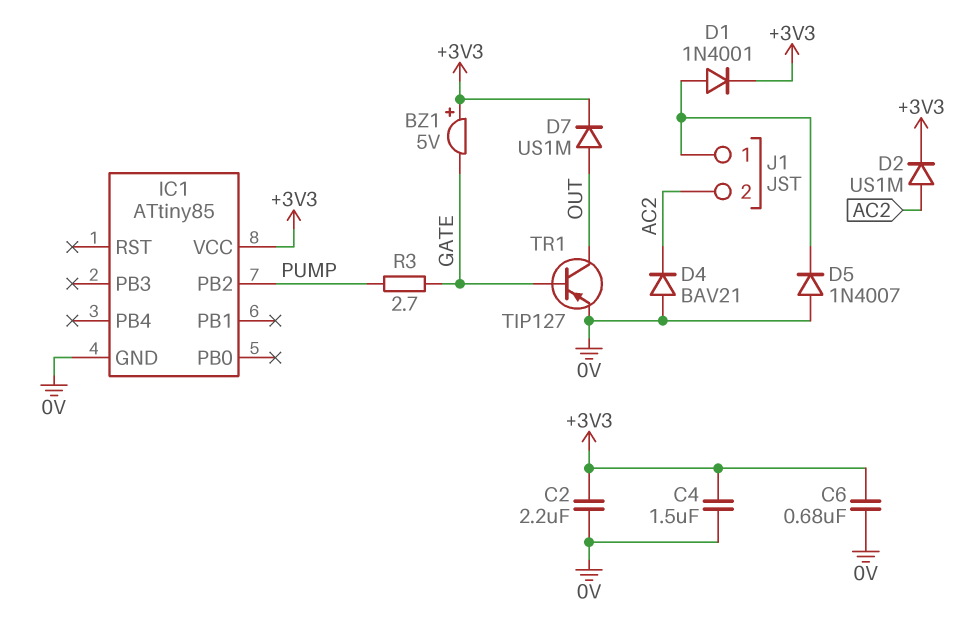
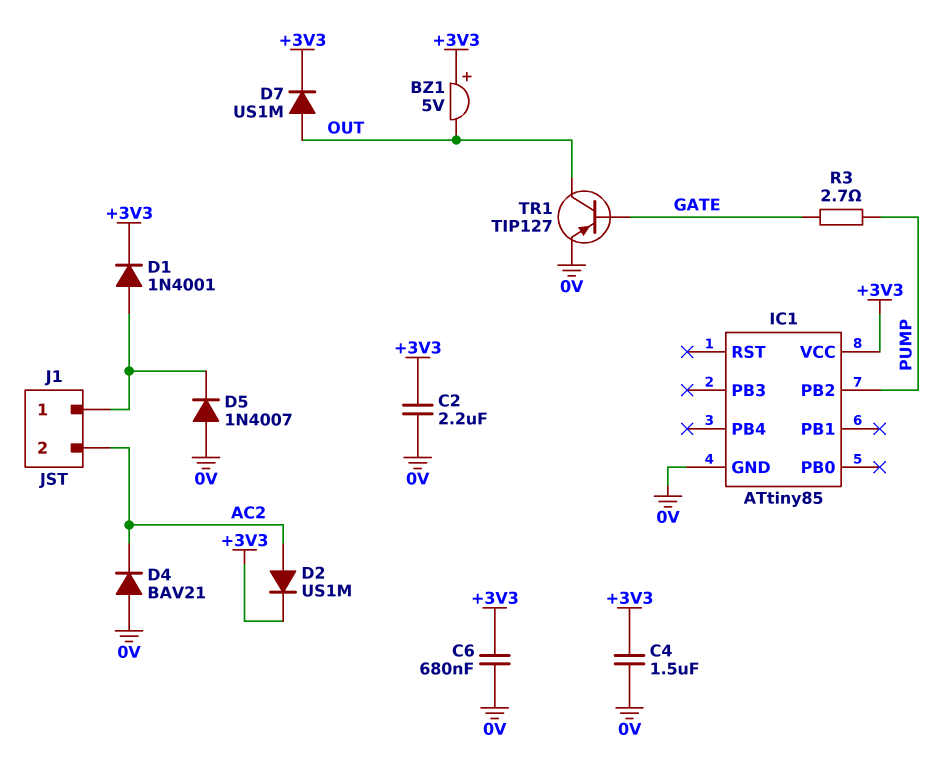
BZ1: buzzer 5V (plus +3V3, minus GATE) -> buzzer 5V (plus +3V3, minus OUT)

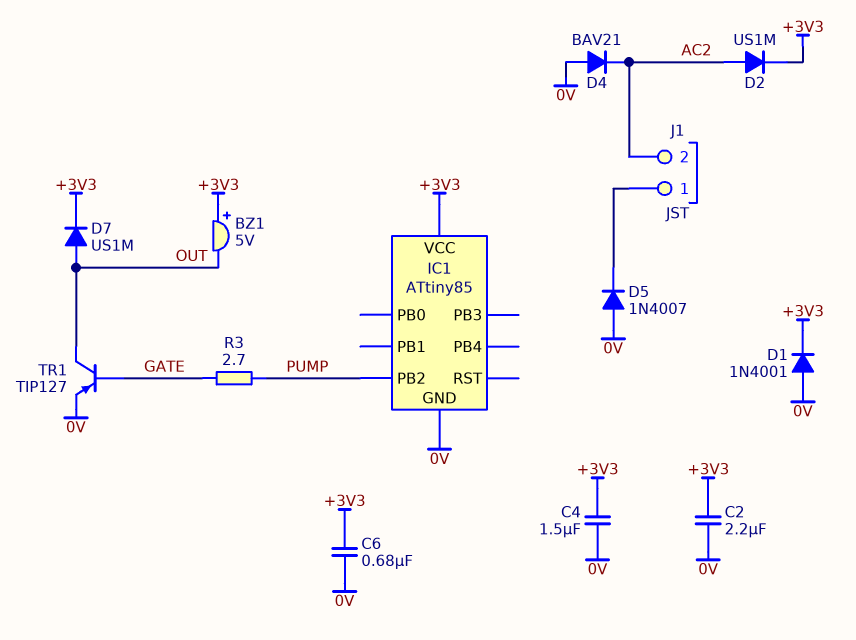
D1: diode 1N4001 (A J1/1, K +3V3) -> diode 1N4001 (A 0V, K +3V3)

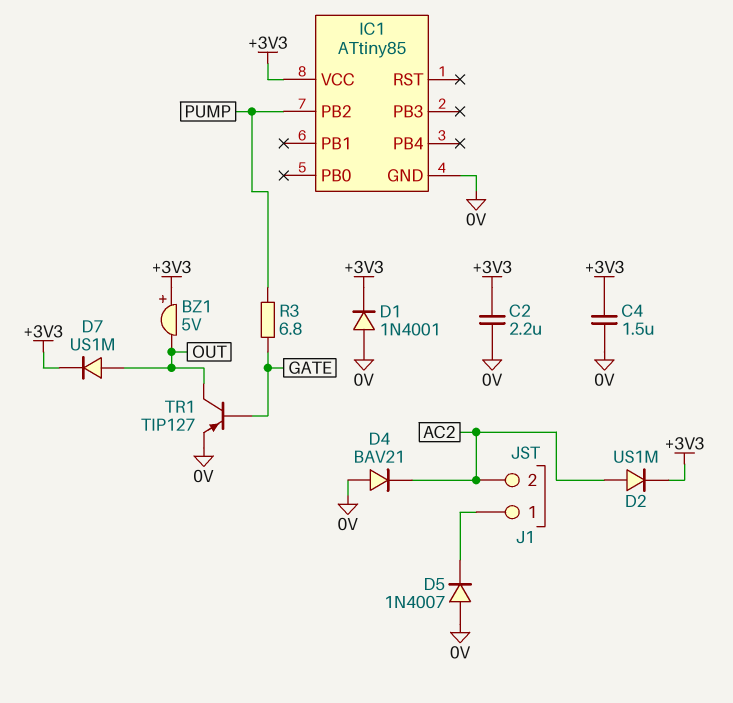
C6: 680nF (+3V3, 0V) -> none
R3: 2.7 (GATE, PUMP) -> 6.8 (GATE, PUMP)

